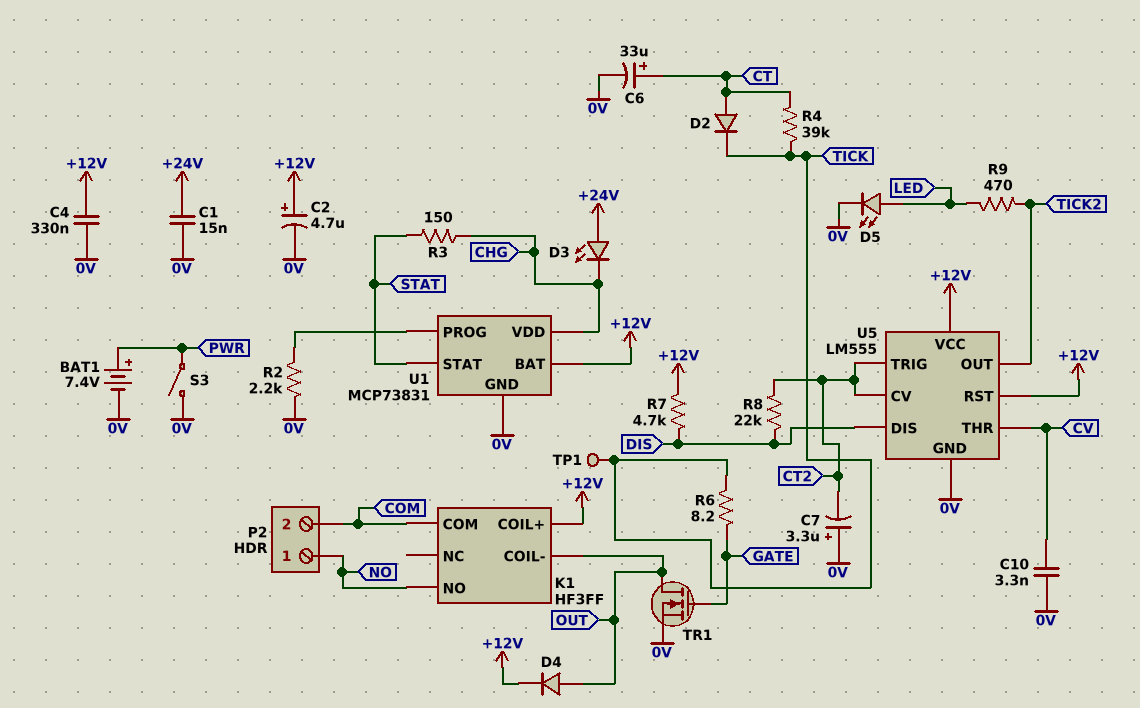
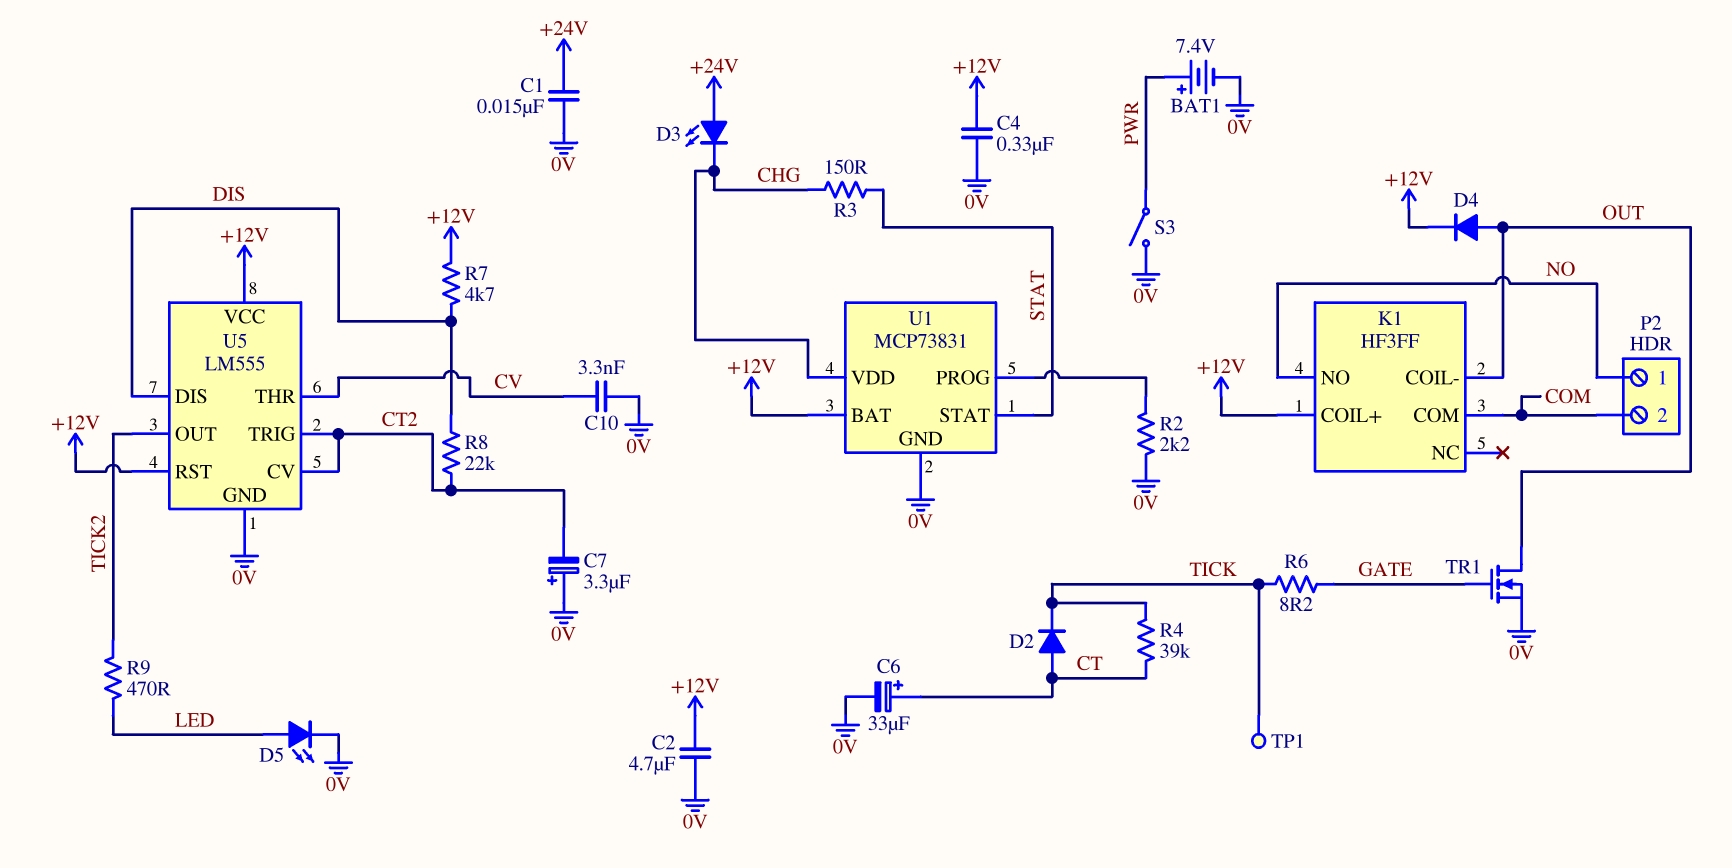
C2: 4.7uF (plus +12V, minus 0V) -> 4.7uF (+12V, 0V)

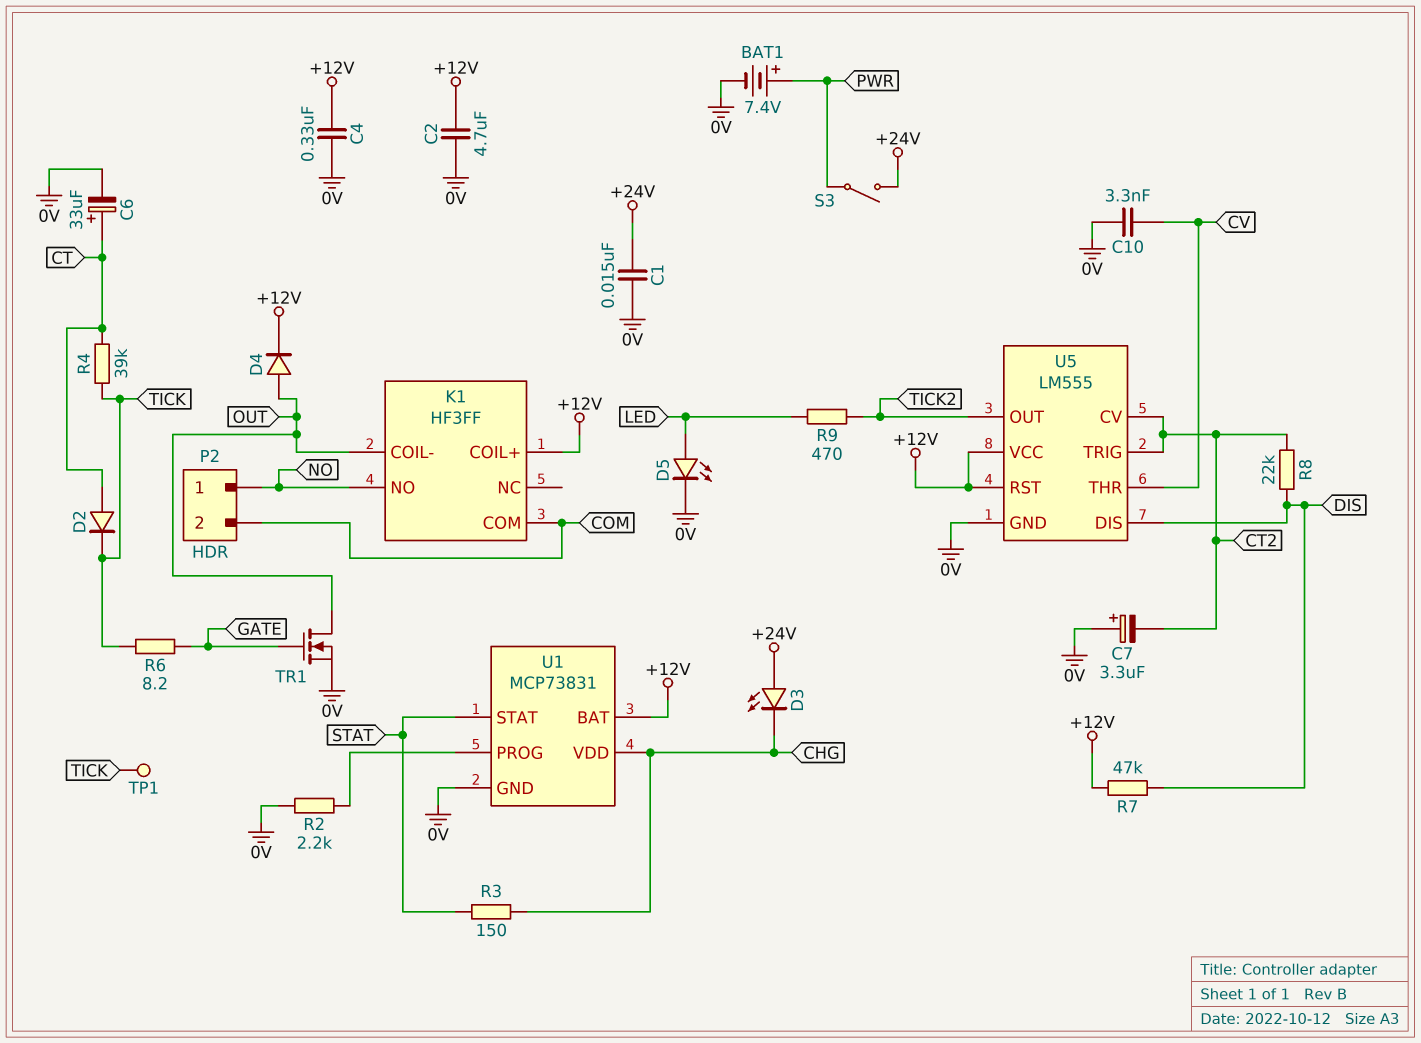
R7: 4.7k (+12V, DIS) -> 47k (+12V, DIS)
S3: switch (0V, PWR) -> switch (+24V, PWR)

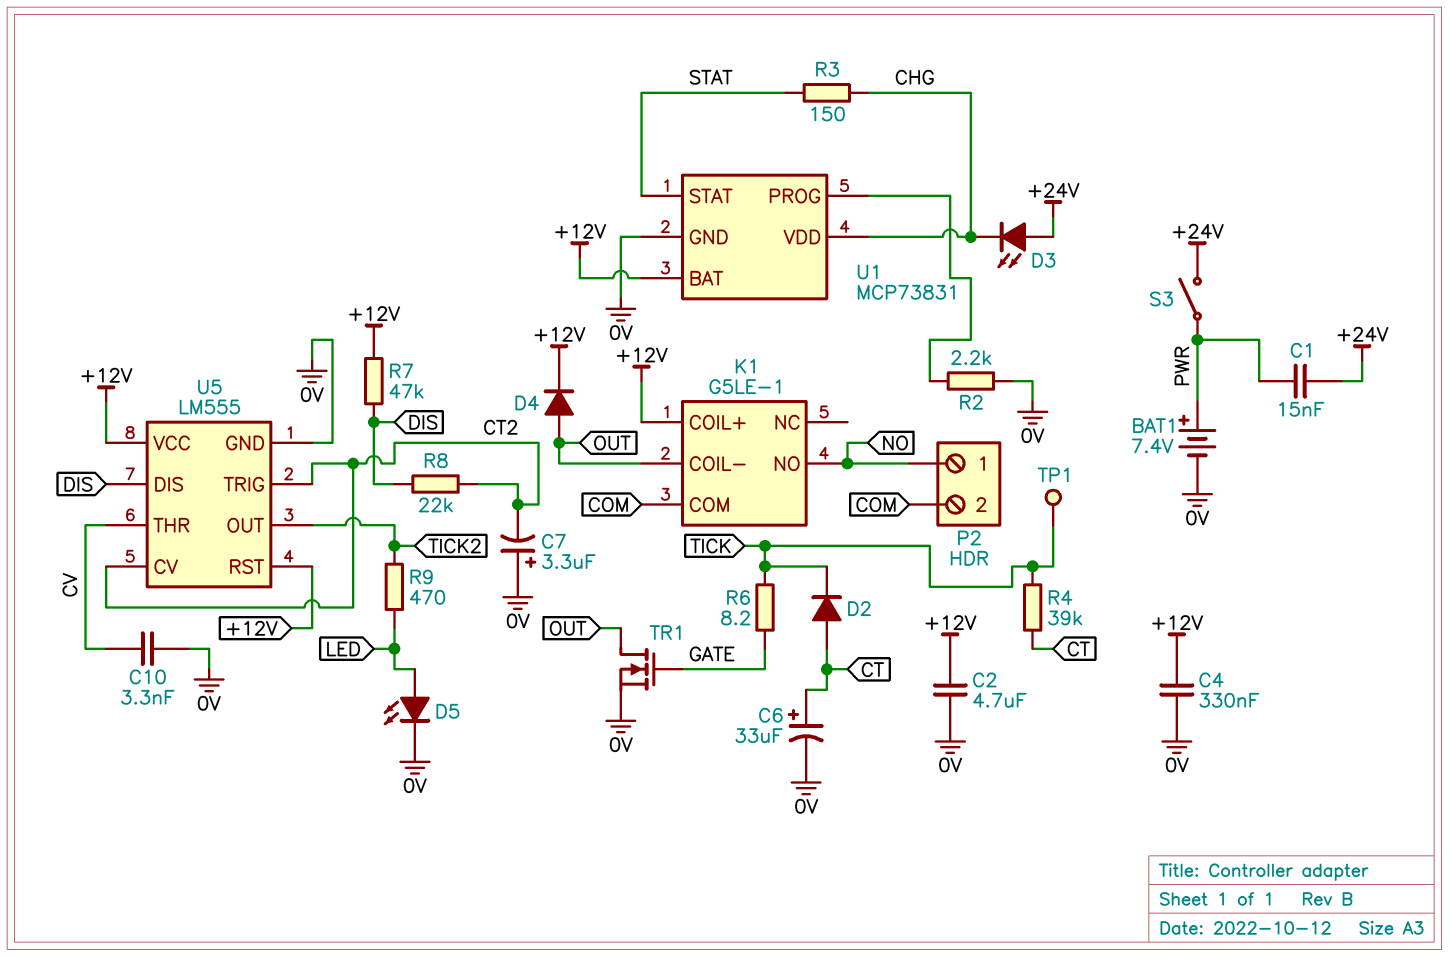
C1: 15nF (+24V, 0V) -> 15nF (+24V, PWR)
K1: HF3FF -> G5LE-1

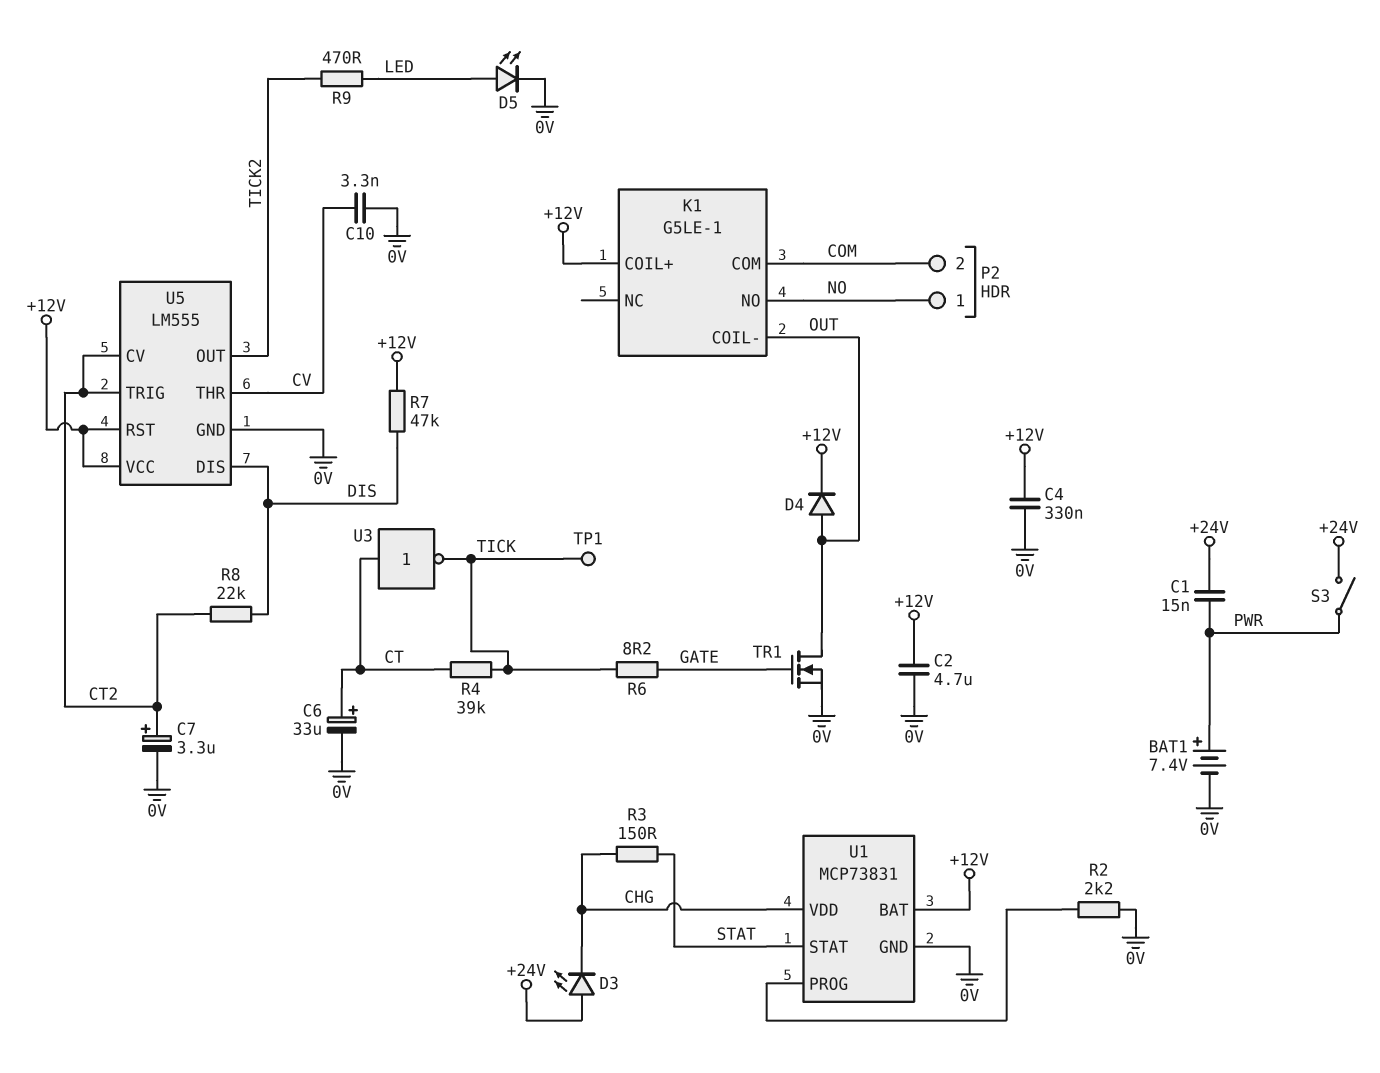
C7: 3.3uF (plus 0V, minus CT2) -> 3.3uF (plus CT2, minus 0V)
D2: diode (A CT, K TICK) -> none
U3: none -> NOT (in CT, out TICK)

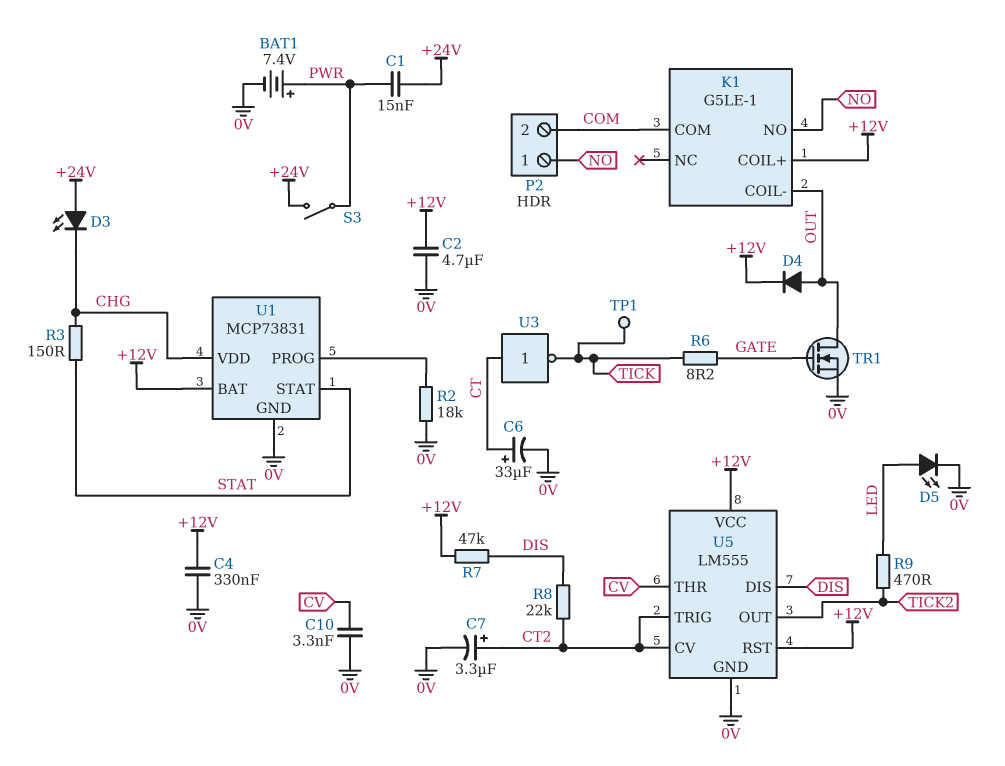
R2: 2.2k (0V, U1/PROG) -> 18k (0V, U1/PROG)
R4: 39k (CT, TICK) -> none

